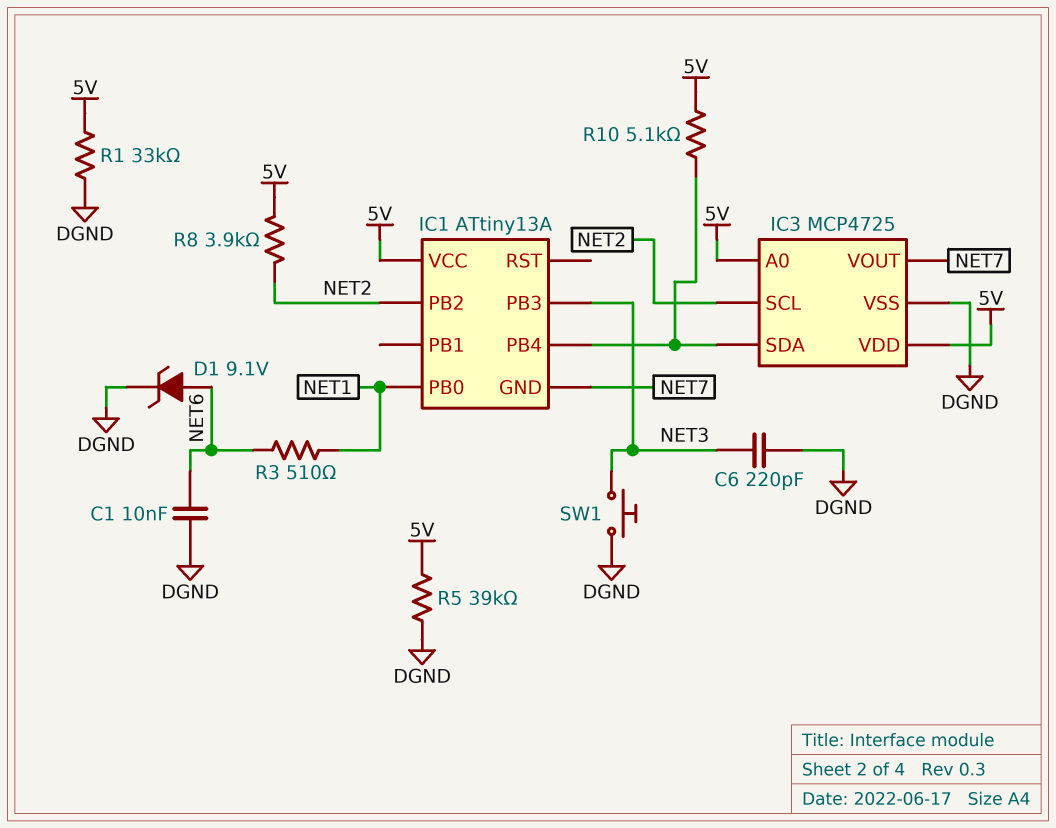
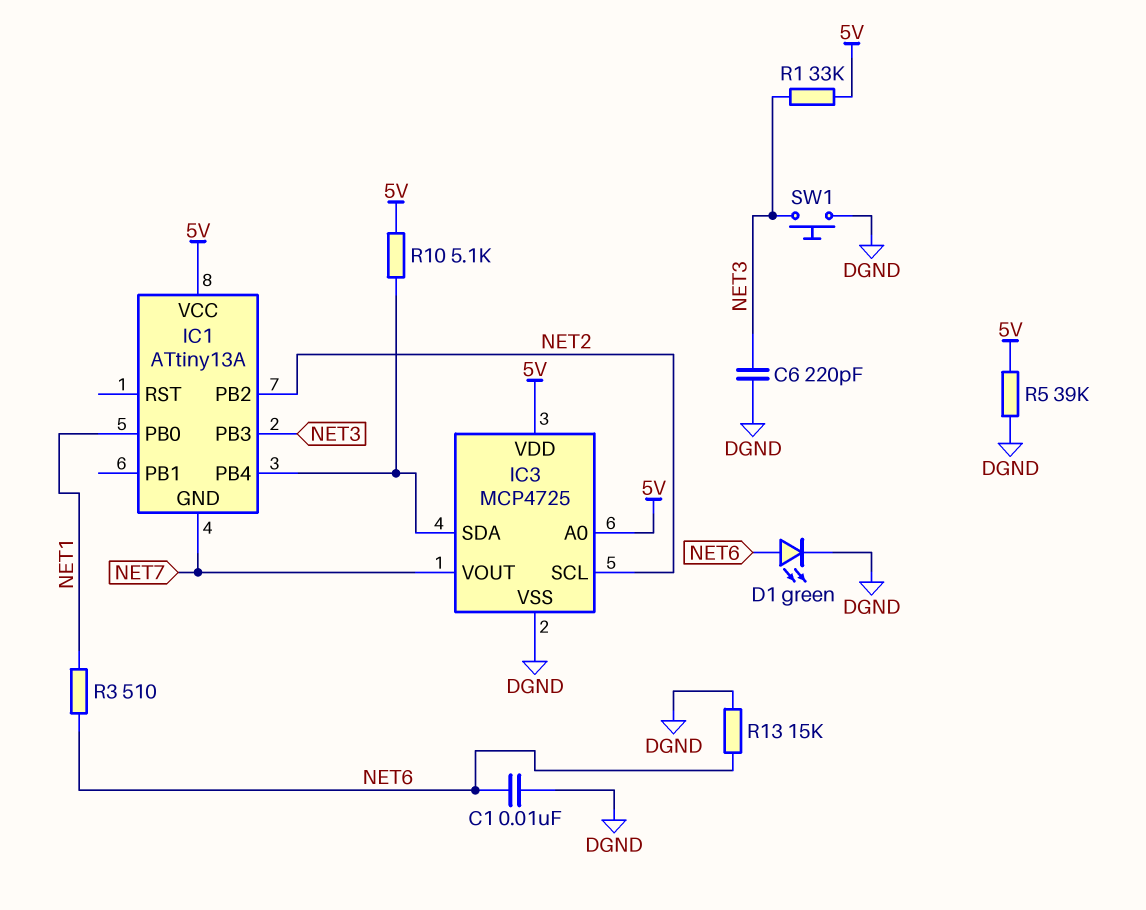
D1: zener 9.1V (A NET6, K DGND) -> LED green (A NET6, K DGND)
R1: 33k (5V, DGND) -> 33k (5V, NET3)
R8: 3.9k (5V, NET2) -> none
R13: none -> 15k (DGND, NET6)

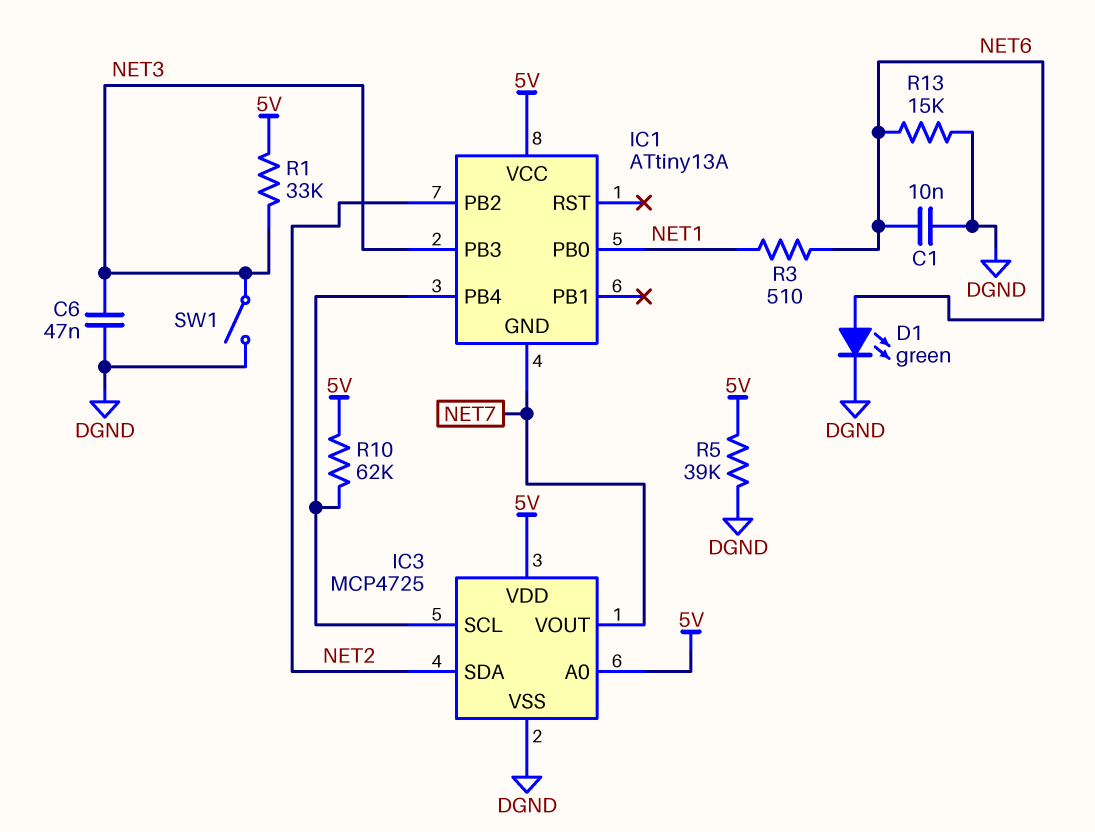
C6: 220pF (DGND, NET3) -> 47nF (DGND, NET3)
IC3 pin SCL: NET2 -> IC1/PB4
IC3 pin SDA: IC1/PB4 -> NET2
R10: 5.1k (5V, IC1/PB4) -> 62k (5V, IC1/PB4)
SW1: button (DGND, NET3) -> switch (DGND, NET3)

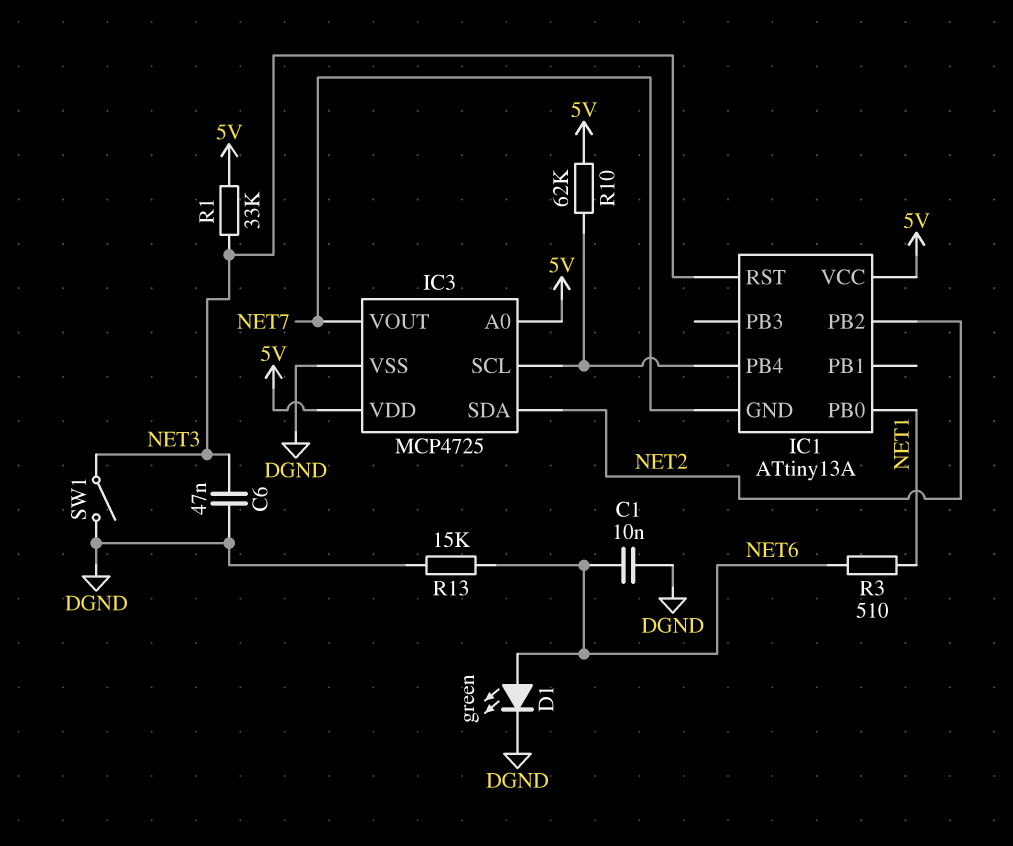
IC1 pin PB3: NET3 -> none
IC1 pin RST: none -> NET3
R5: 39k (5V, DGND) -> none

